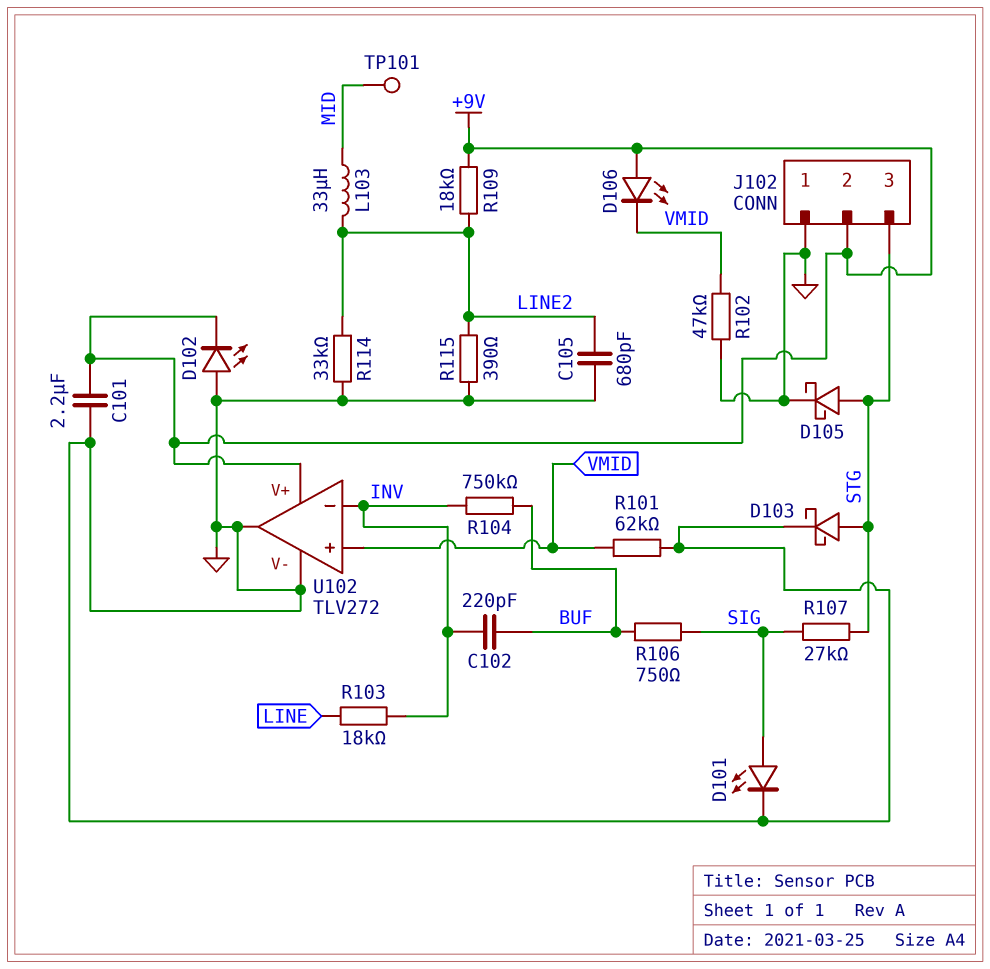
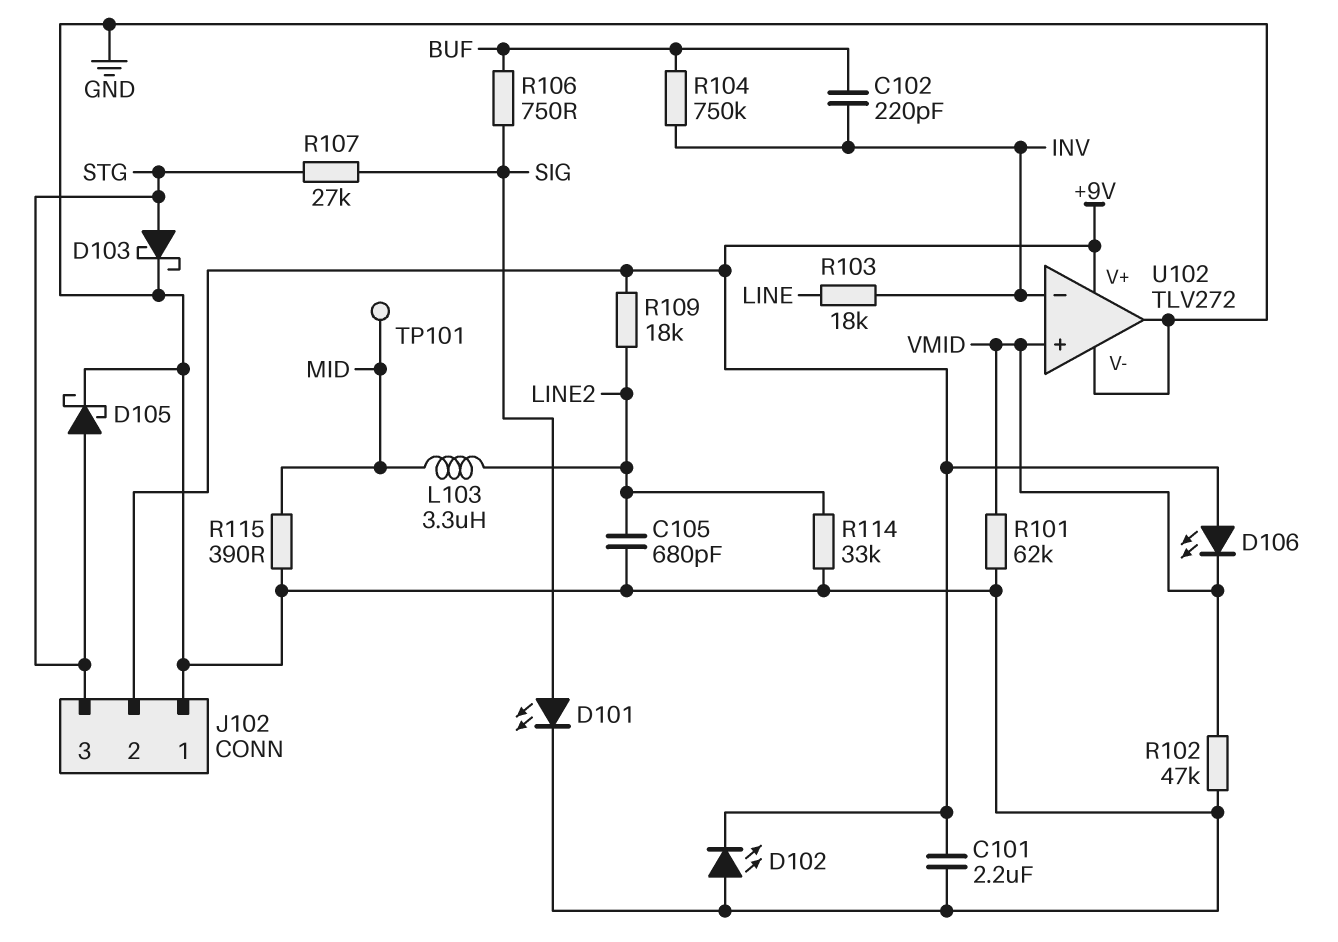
L103: 33uH (LINE2, MID) -> 3.3uH (LINE2, MID)
R115: 390 (GND, LINE2) -> 390 (GND, MID)

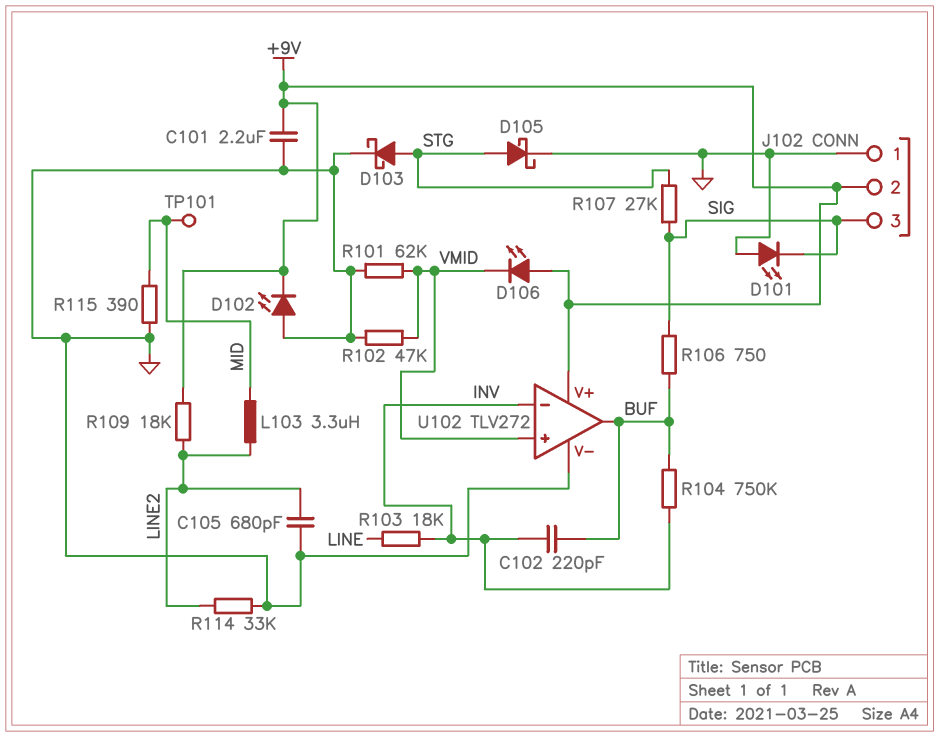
D101: LED (A SIG, K GND) -> LED (A GND, K SIG)
J102 pin 3: STG -> SIG
U102 pin out: GND -> BUF

